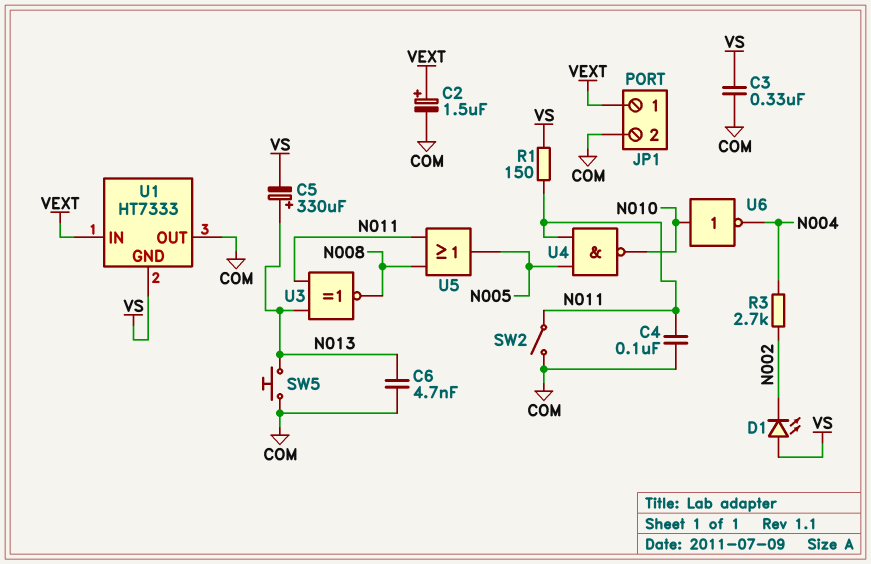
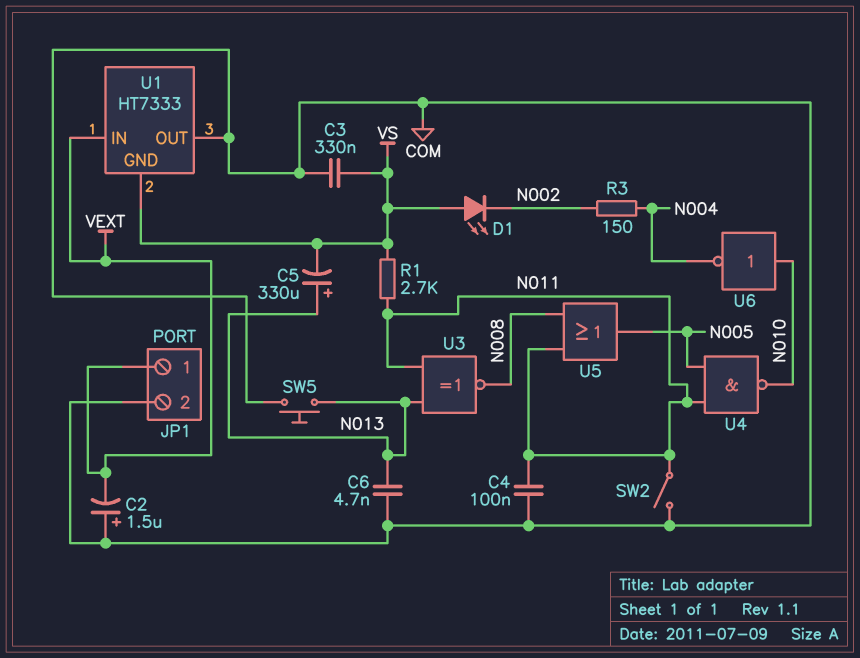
C2: 1.5uF (plus VEXT, minus COM) -> 1.5uF (plus COM, minus VEXT)
R1: 150 (N011, VS) -> 2.7k (N011, VS)
R3: 2.7k (N002, N004) -> 150 (N002, N004)

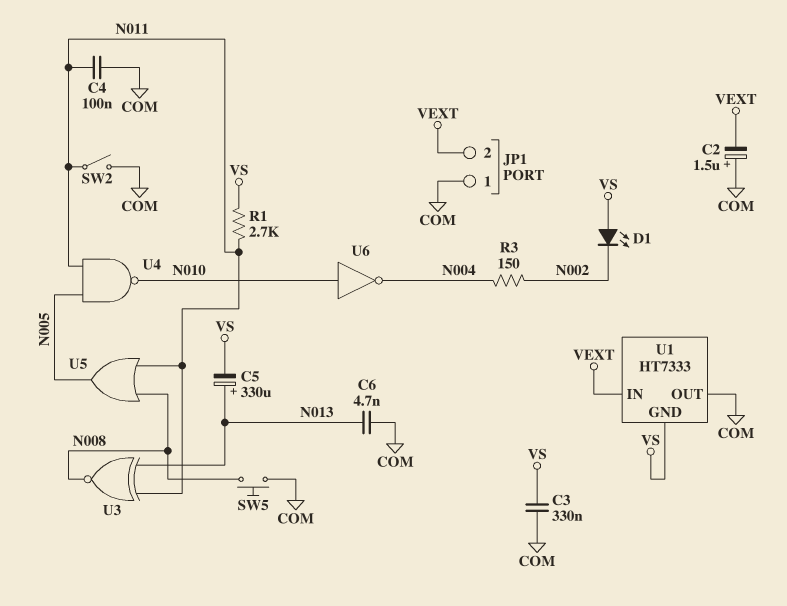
JP1 pin 1: VEXT -> COM
JP1 pin 2: COM -> VEXT
SW5: button (COM, N013) -> button (COM, N008)

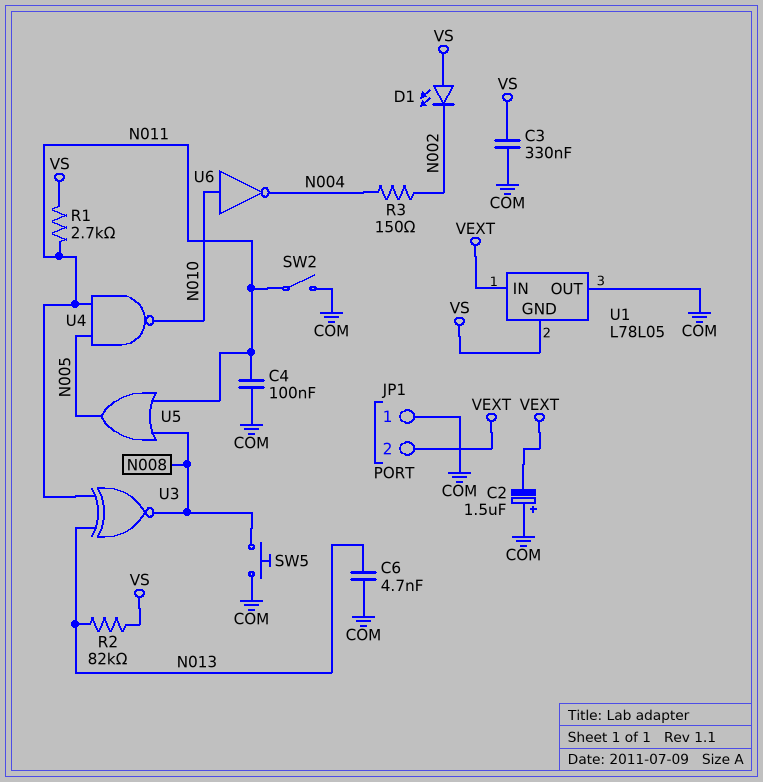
C5: 330uF (plus N013, minus VS) -> none
R2: none -> 82k (N013, VS)
U1: HT7333 -> L78L05

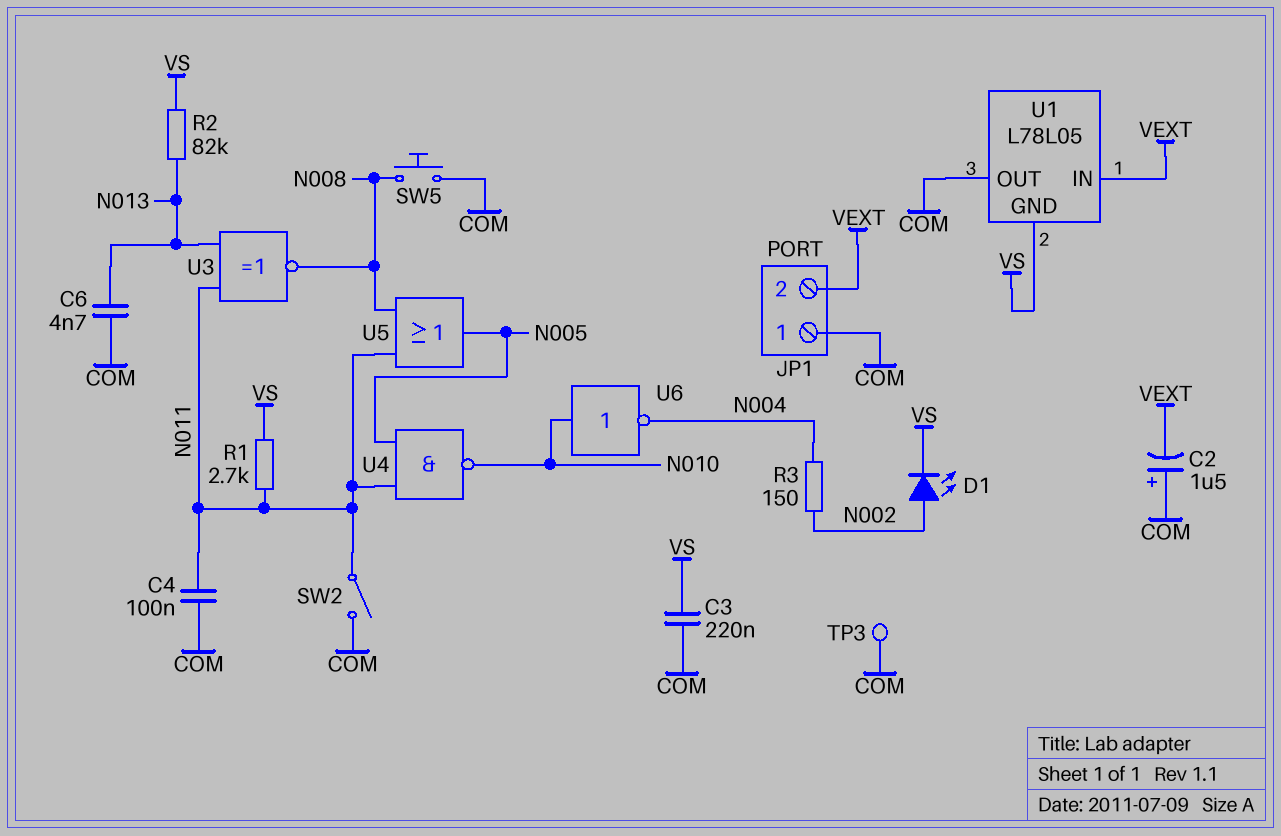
C3: 330nF (COM, VS) -> 220nF (COM, VS)
D1: LED (A VS, K N002) -> LED (A N002, K VS)
TP3: none -> test point (COM)

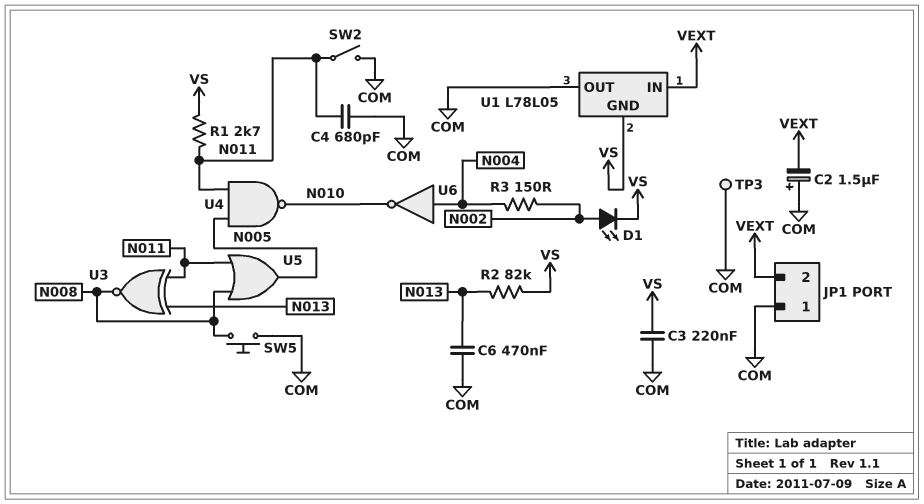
C4: 100nF (COM, N011) -> 680pF (COM, N011)
C6: 4.7nF (COM, N013) -> 470nF (COM, N013)
U6: NOT (in N010, out N004) -> NOT (in N004, out N010)

